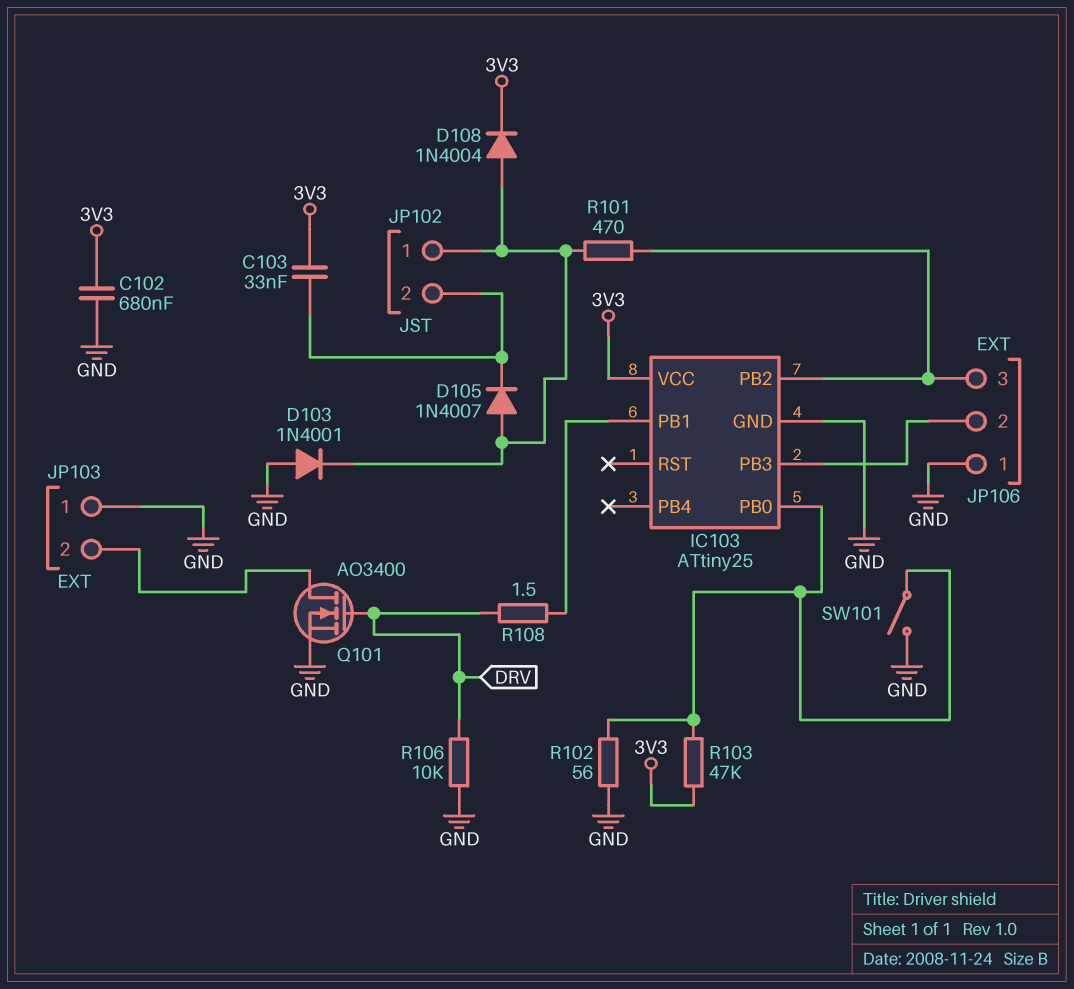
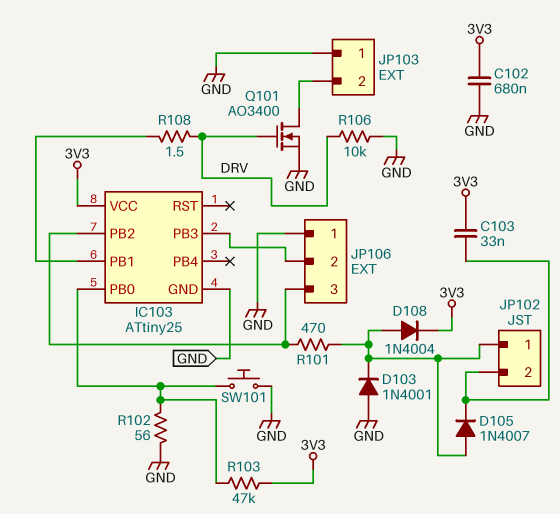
SW101: switch (GND, IC103/PB0) -> button (GND, IC103/PB0)

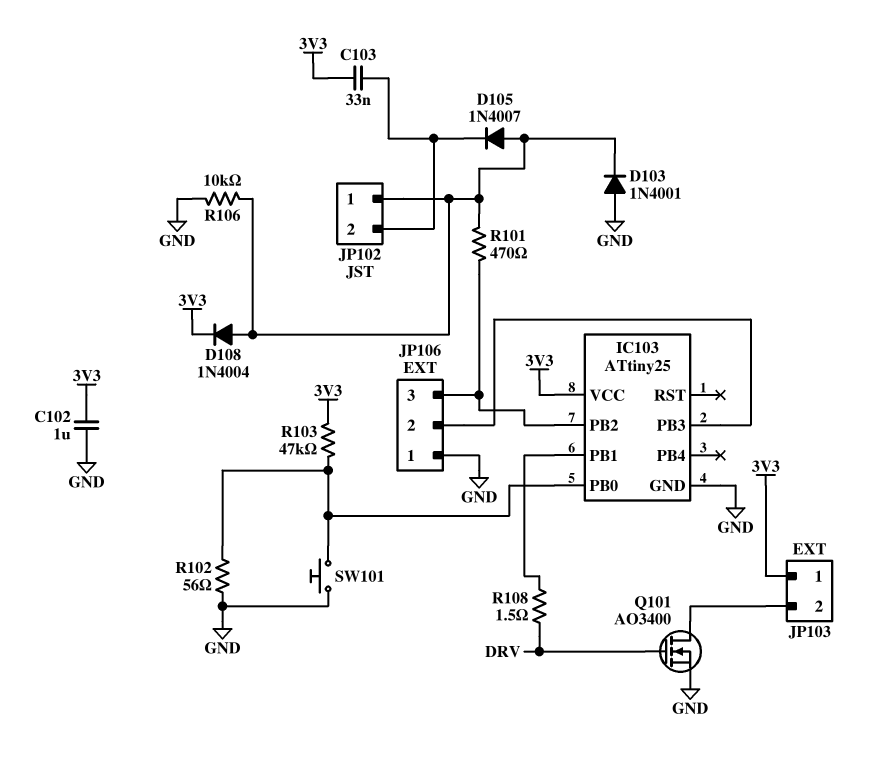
C102: 680nF (3V3, GND) -> 1uF (3V3, GND)
JP103 pin 1: GND -> 3V3
R106: 10k (DRV, GND) -> 10k (GND, JP102/1)

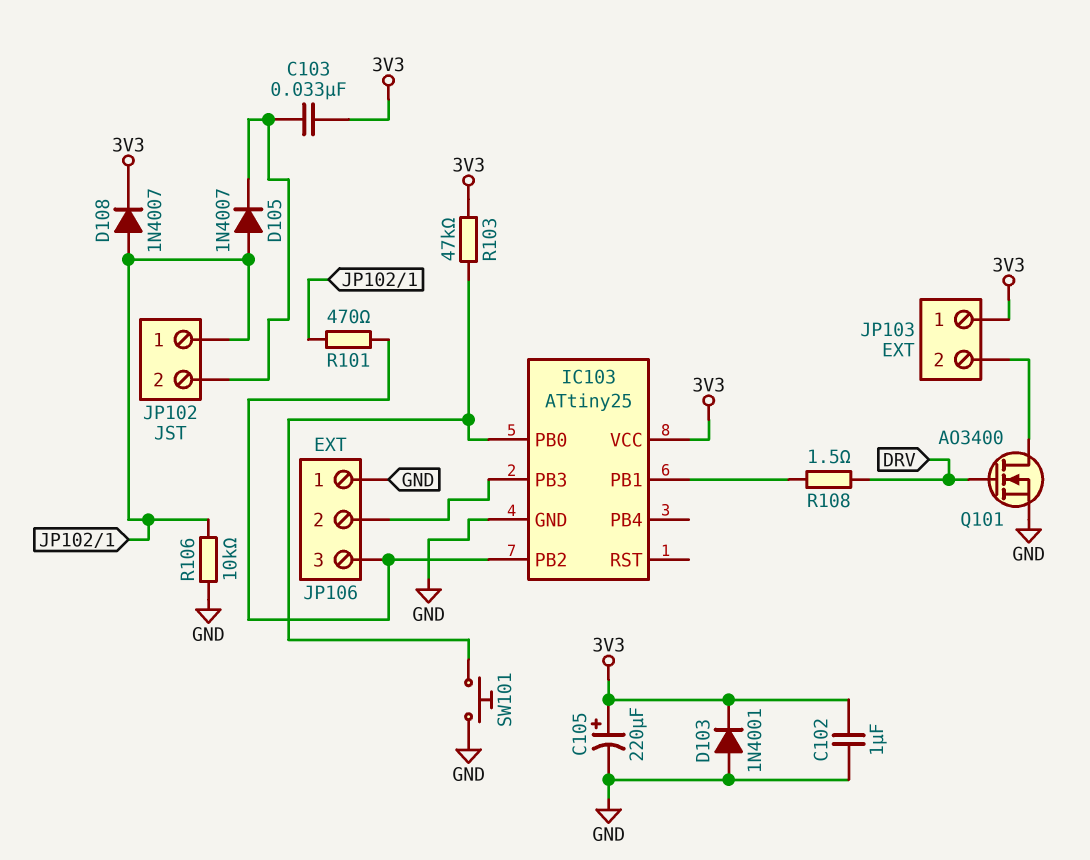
C105: none -> 220uF (plus 3V3, minus GND)
D103: diode 1N4001 (A GND, K JP102/1) -> diode 1N4001 (A GND, K 3V3)
D108: diode 1N4004 (A JP102/1, K 3V3) -> diode 1N4007 (A JP102/1, K 3V3)
R102: 56 (GND, IC103/PB0) -> none

